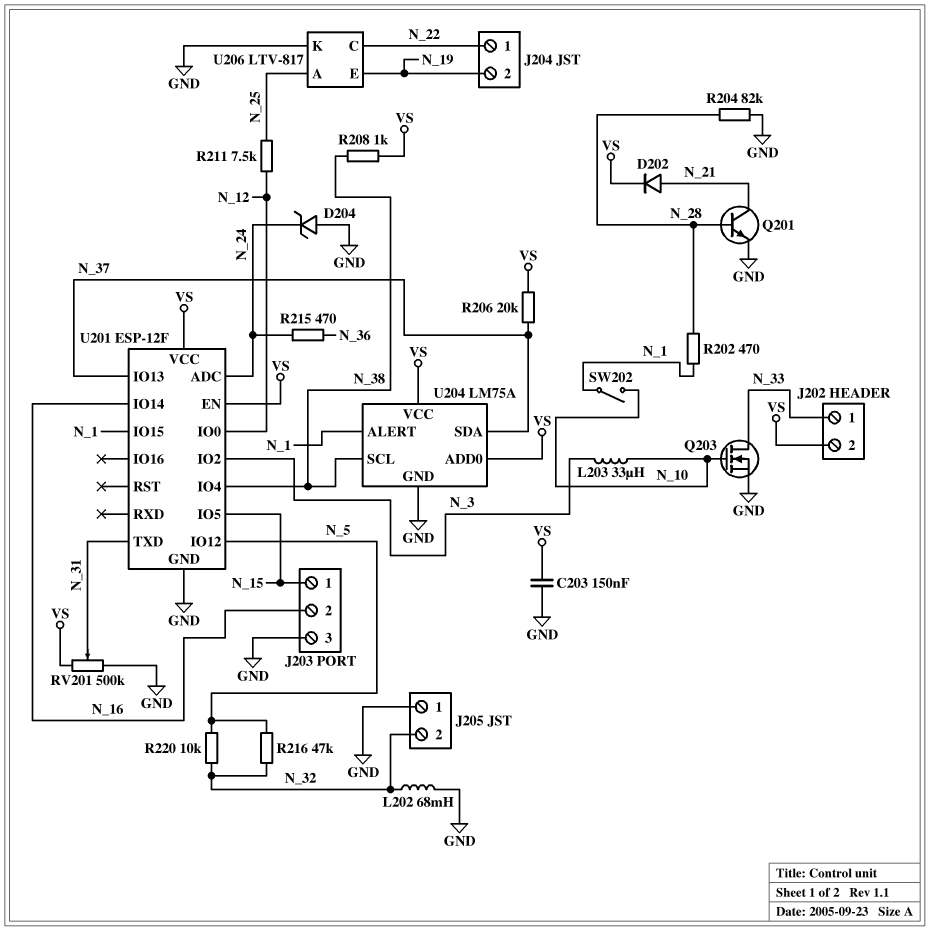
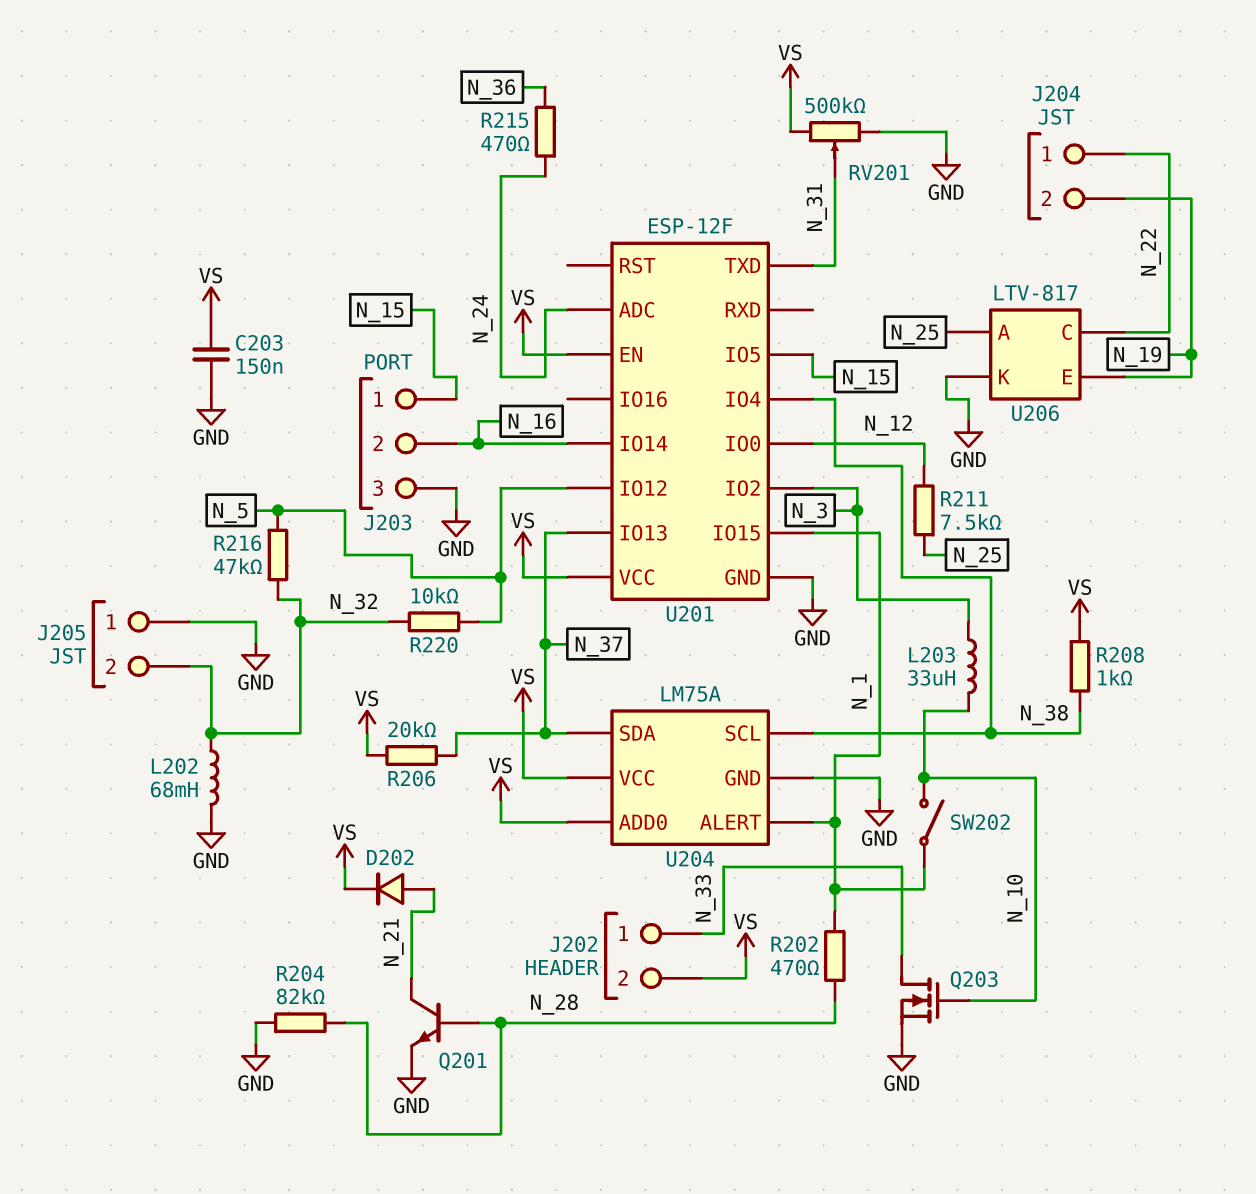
D204: zener (A GND, K N_24) -> none

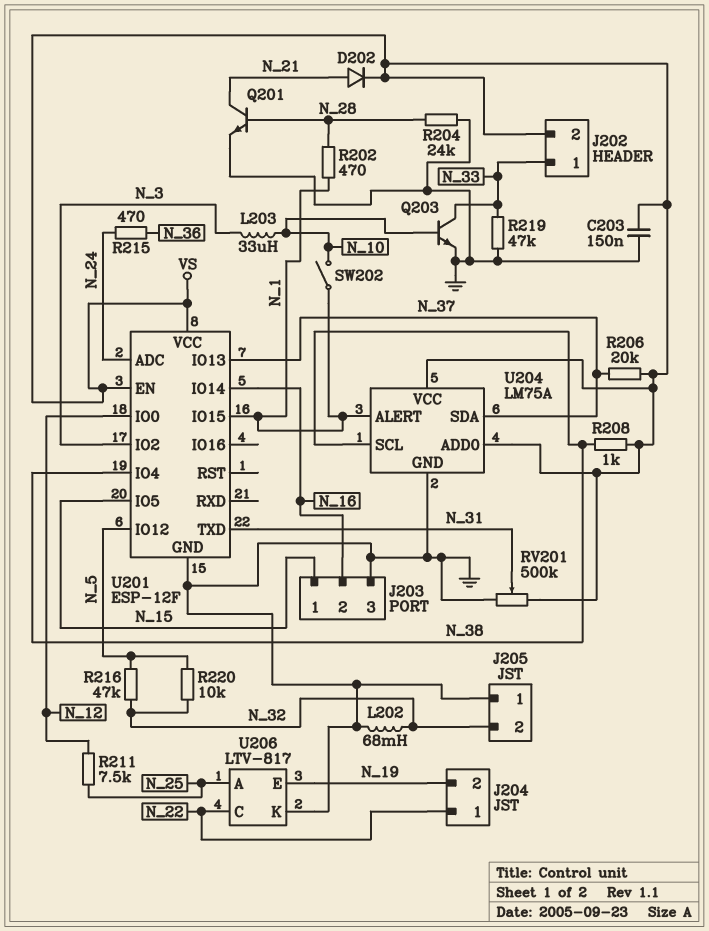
Q203: NMOS (G N_10, D N_33, S GND) -> NPN (B N_10, C N_33, E GND)
R204: 82k (GND, N_28) -> 24k (GND, N_28)
R219: none -> 47k (GND, N_33)

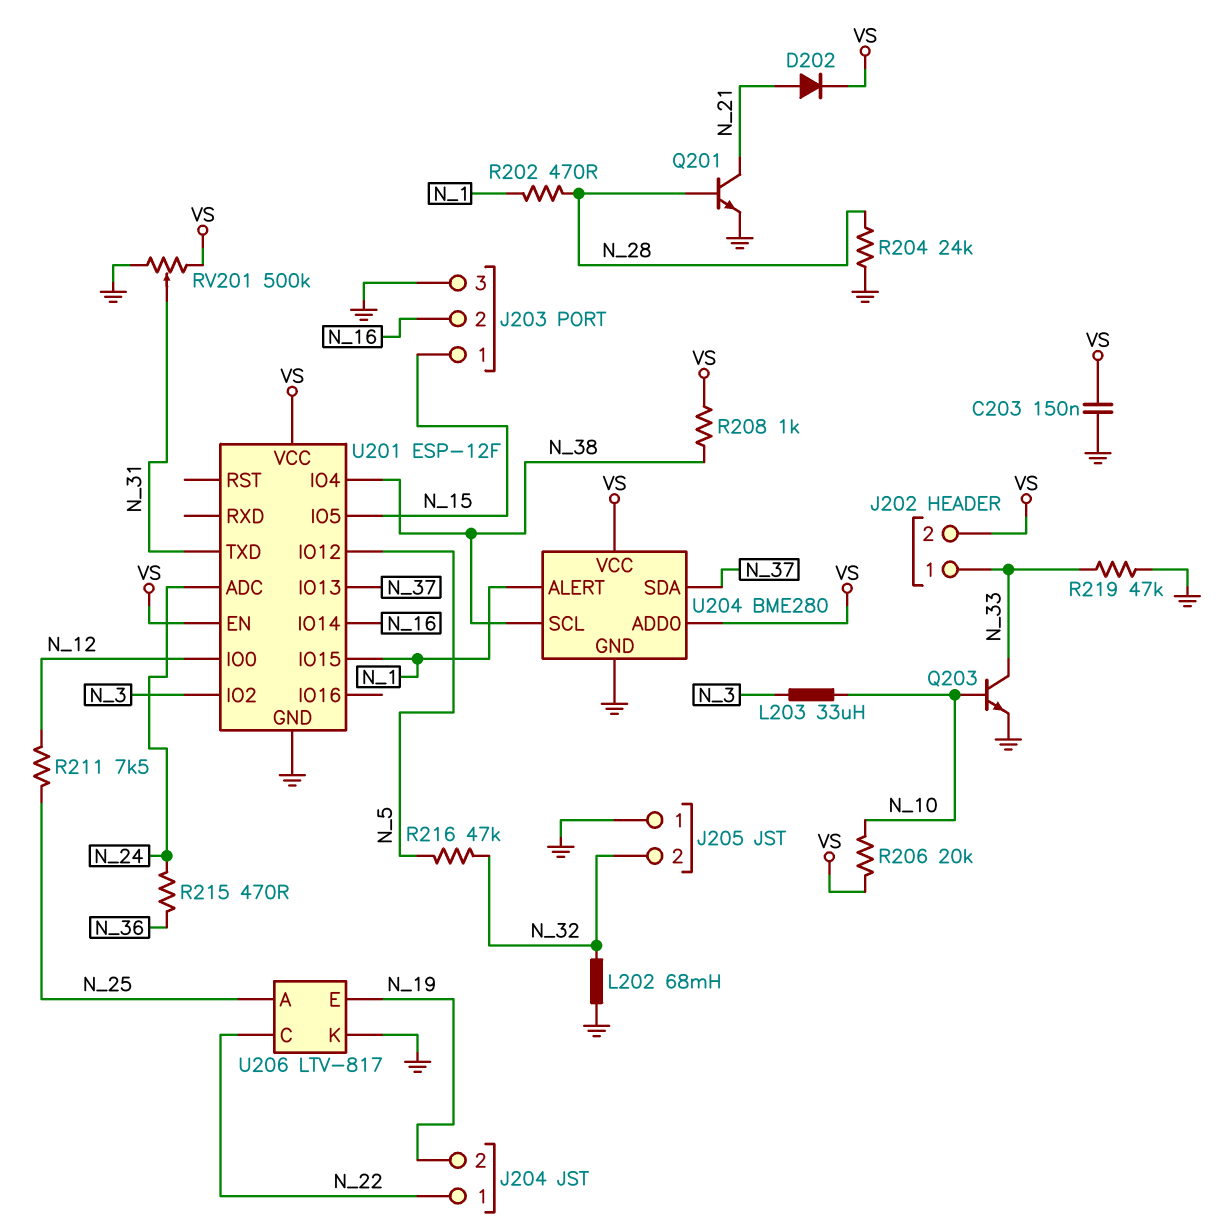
R206: 20k (N_37, VS) -> 20k (N_10, VS)
R220: 10k (N_5, N_32) -> none
SW202: switch (N_1, N_10) -> none
U204: LM75A -> BME280

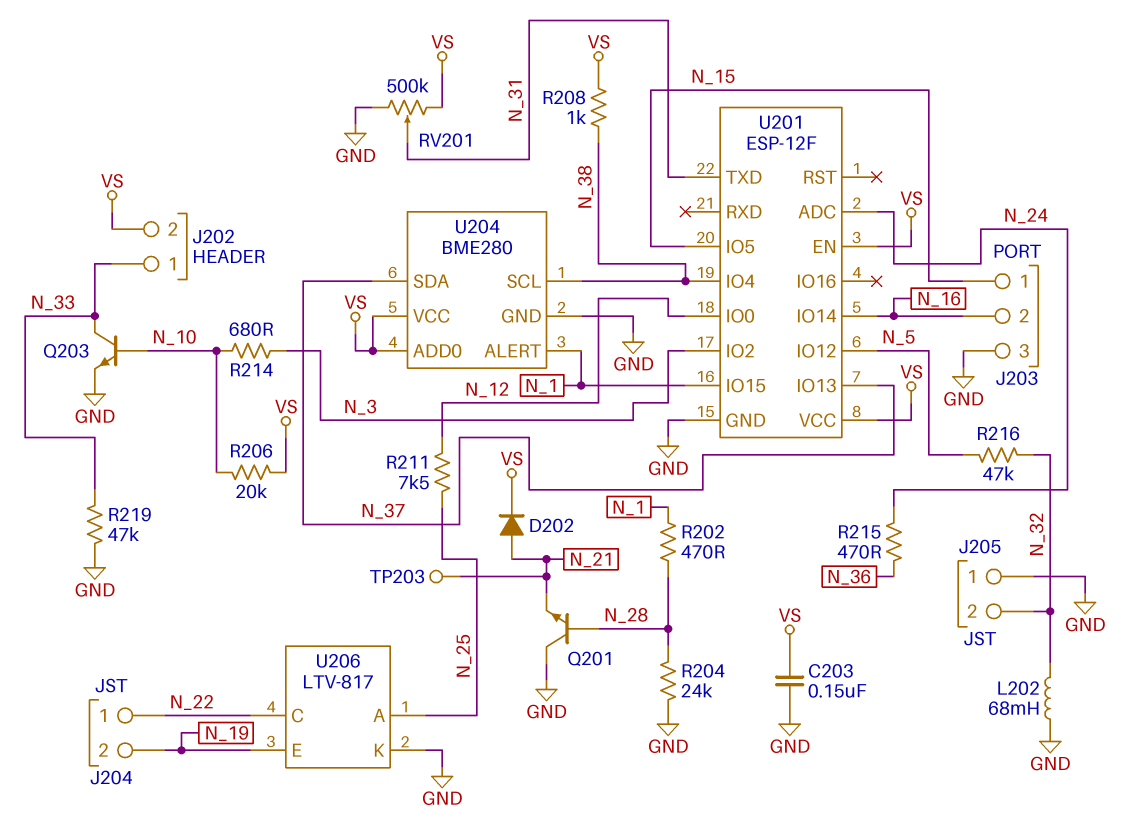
L203: 33uH (N_3, N_10) -> none
Q201: NPN (B N_28, C N_21, E GND) -> NPN (B N_28, C GND, E N_21)
R214: none -> 680 (N_3, N_10)
TP203: none -> test point (N_21)

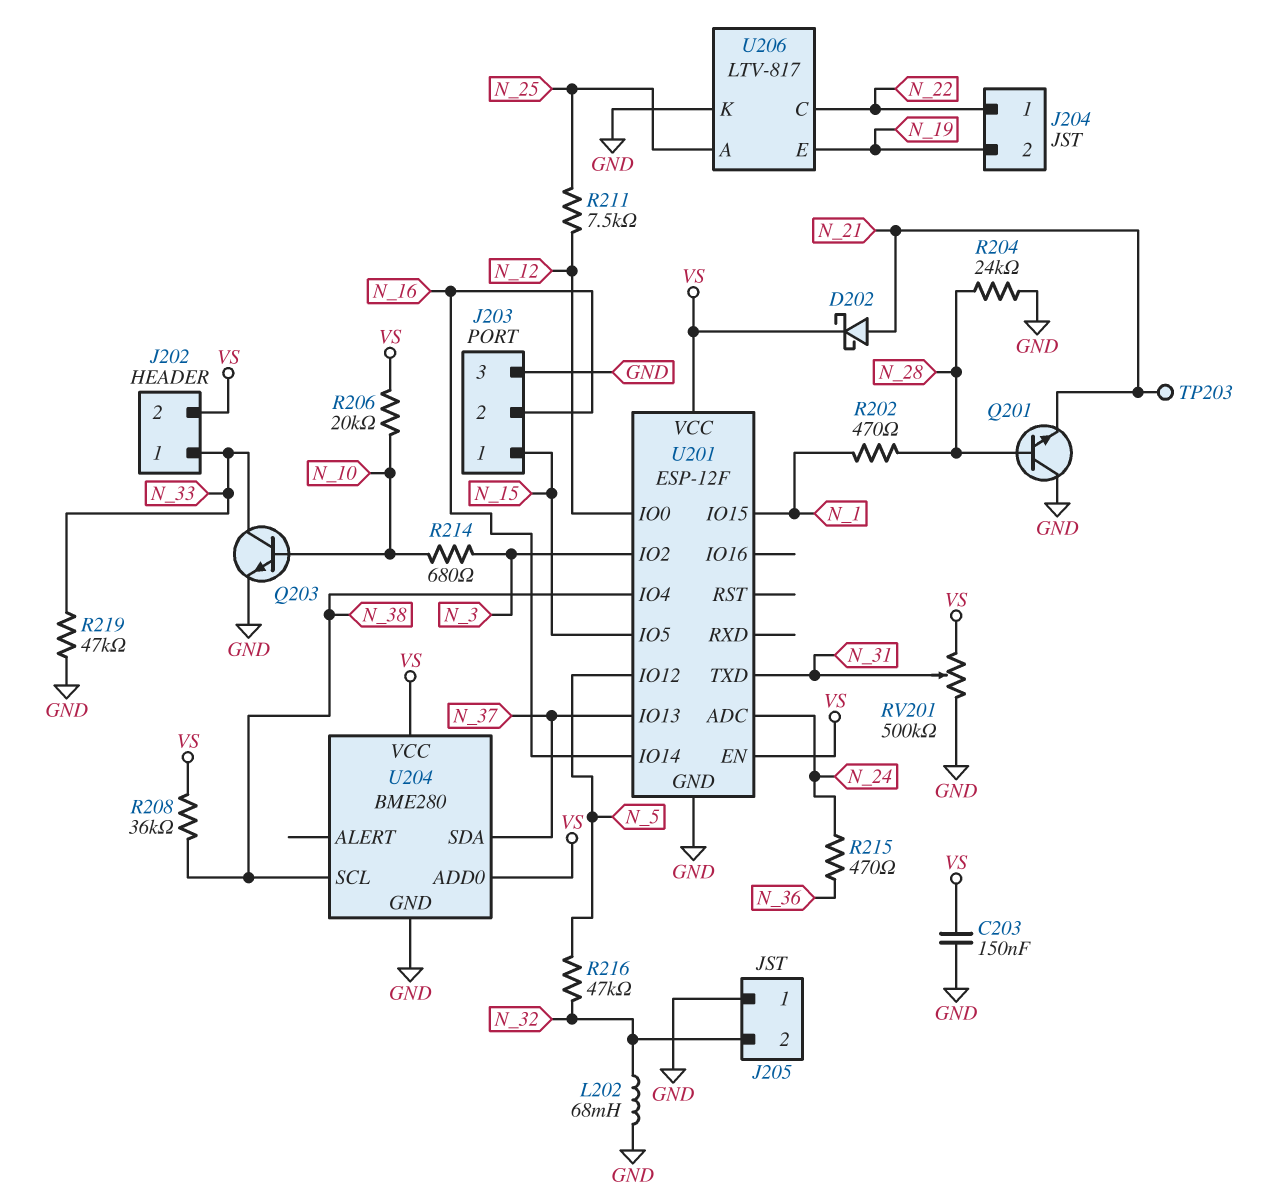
D202: diode (A N_21, K VS) -> schottky (A N_21, K VS)
R208: 1k (N_38, VS) -> 36k (N_38, VS)
U204 pin ALERT: N_1 -> none

